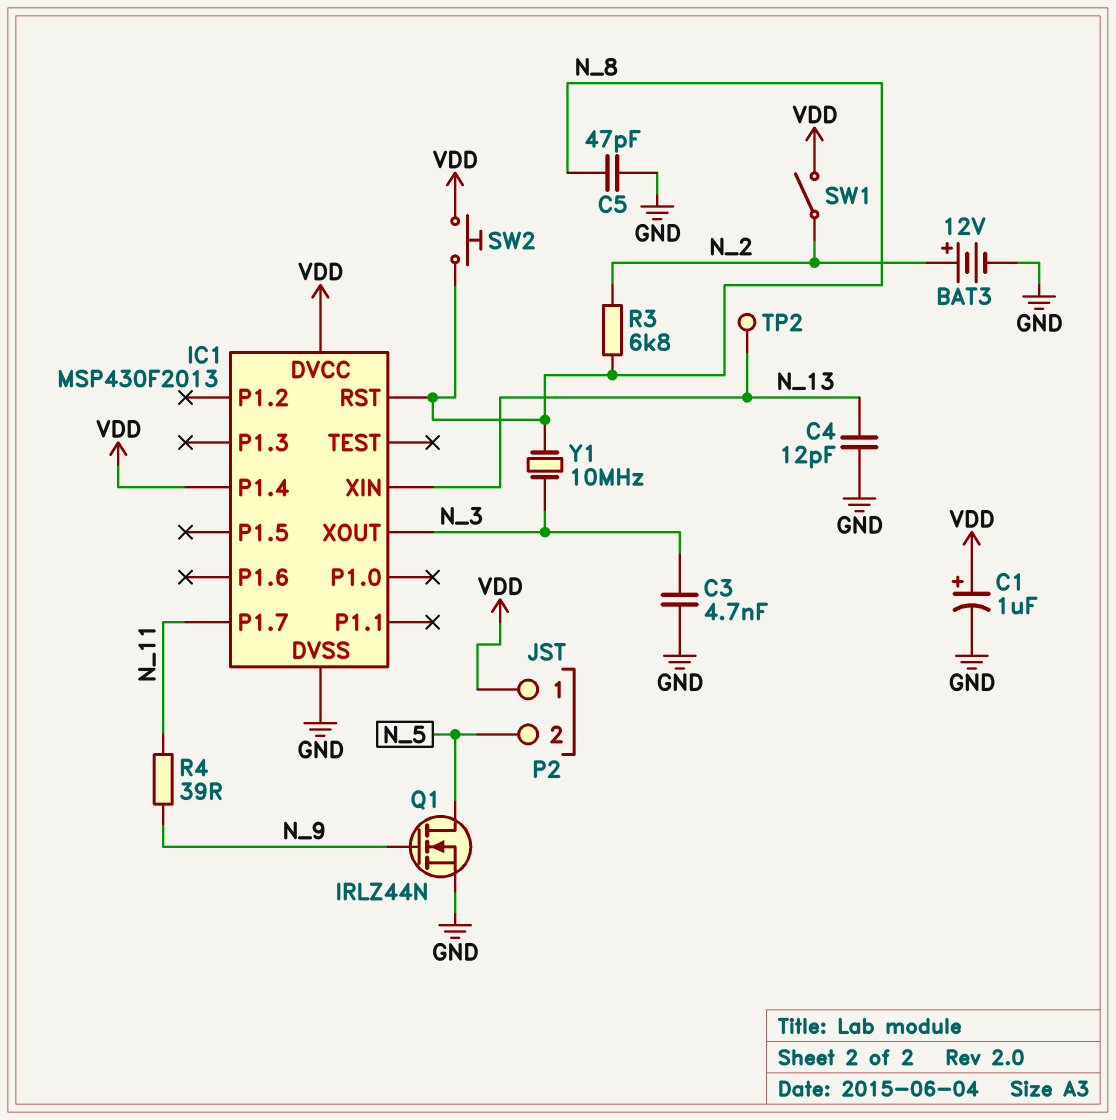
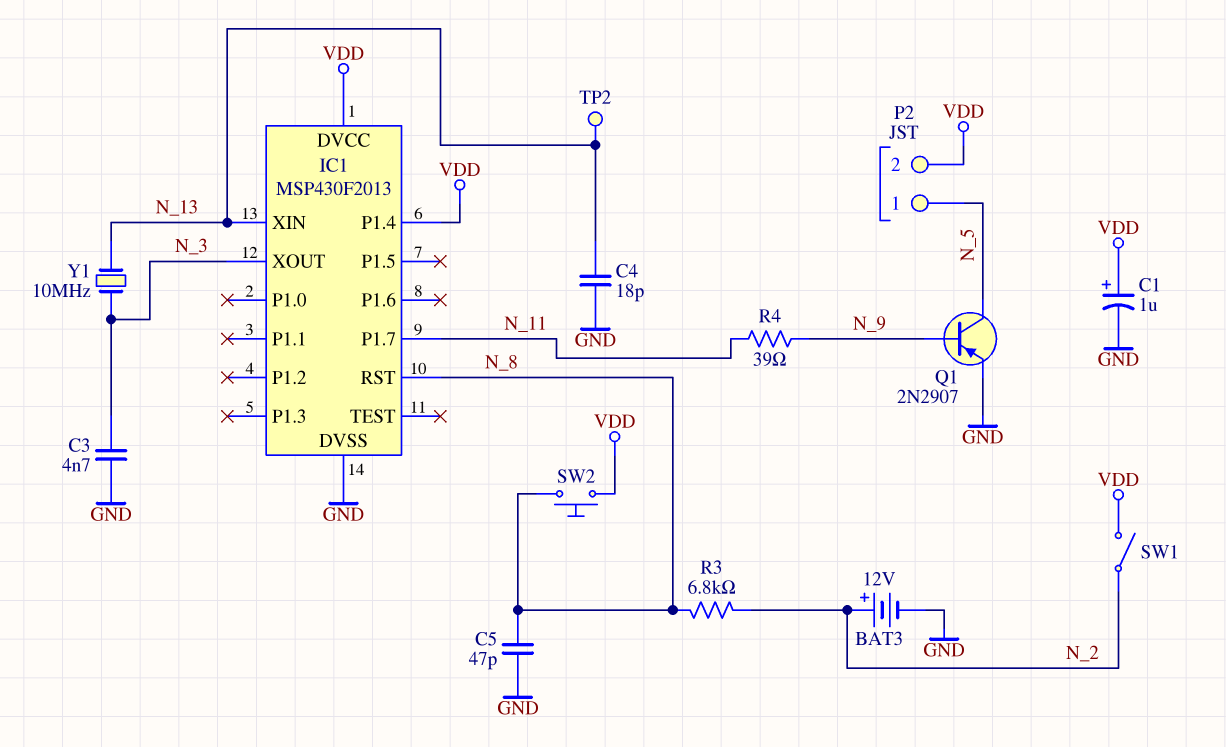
C4: 12pF (GND, N_13) -> 18pF (GND, N_13)
P2 pin 1: VDD -> N_5
P2 pin 2: N_5 -> VDD
Q1: NMOS IRLZ44N (G N_9, D N_5, S GND) -> PNP 2N2907 (B N_9, C N_5, E GND)
Y1: 10MHz (N_3, N_8) -> 10MHz (N_3, N_13)

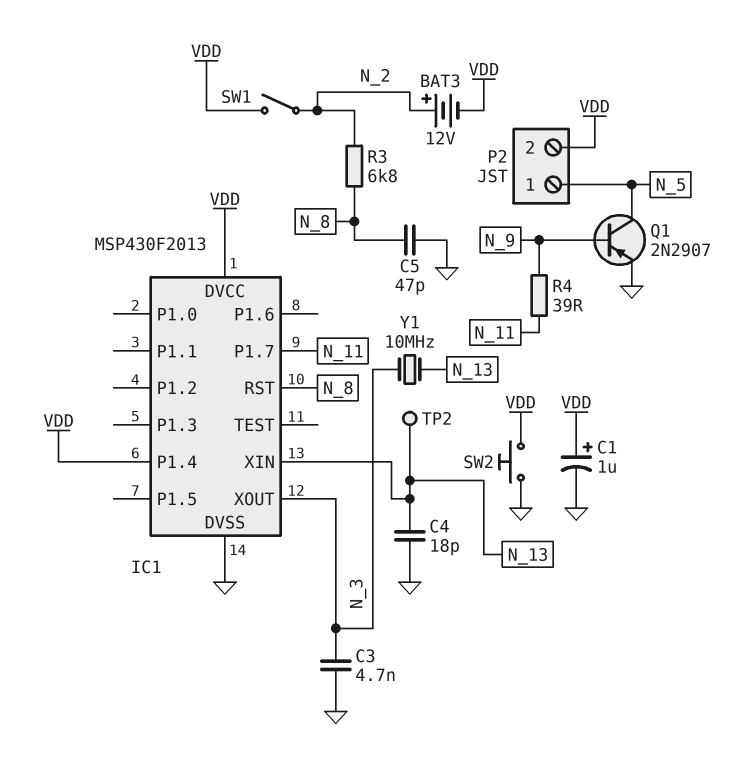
BAT3: 12V (plus N_2, minus GND) -> 12V (plus N_2, minus VDD)
SW2: button (N_8, VDD) -> button (GND, VDD)

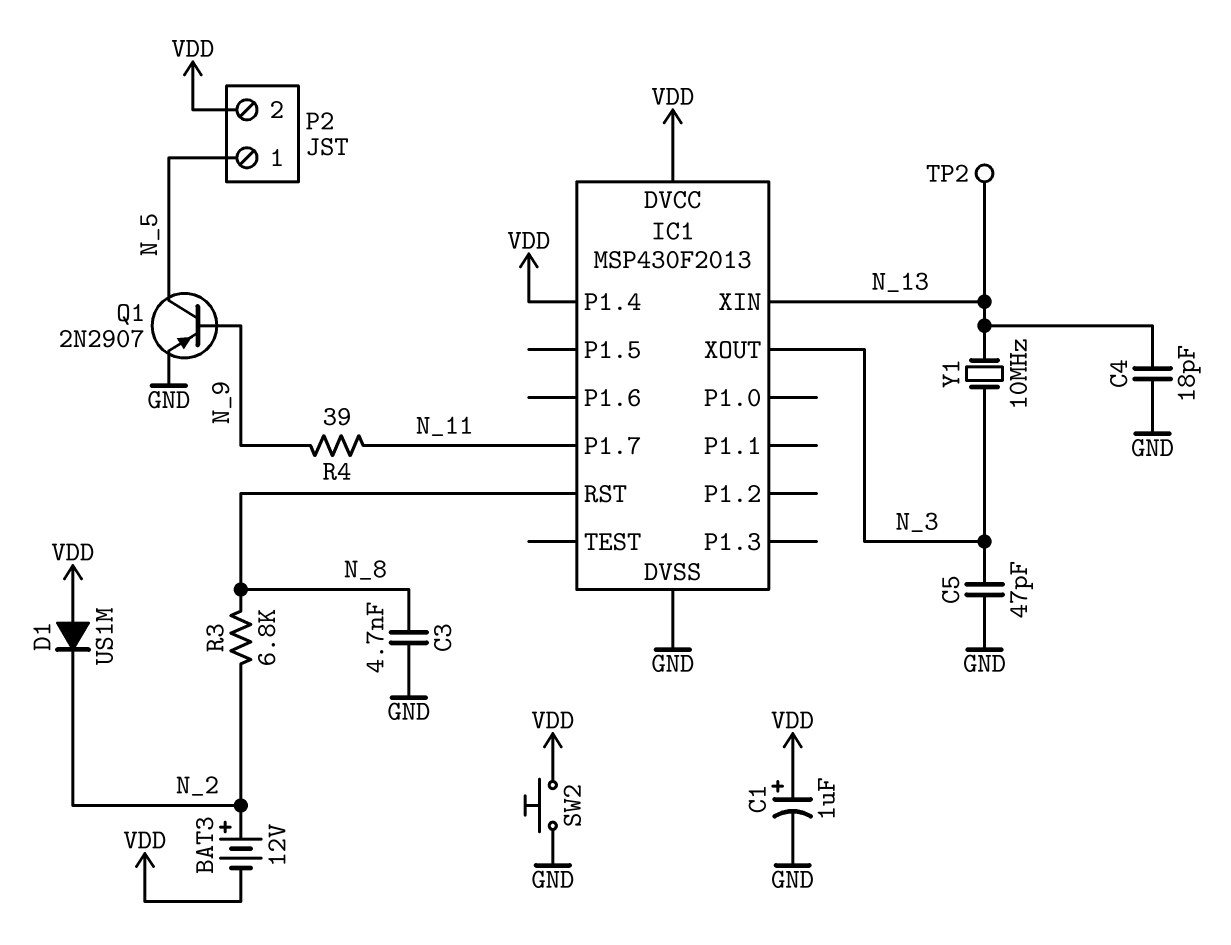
C3: 4.7nF (GND, N_3) -> 4.7nF (GND, N_8)
C5: 47pF (GND, N_8) -> 47pF (GND, N_3)
D1: none -> diode US1M (A VDD, K N_2)
SW1: switch (N_2, VDD) -> none

